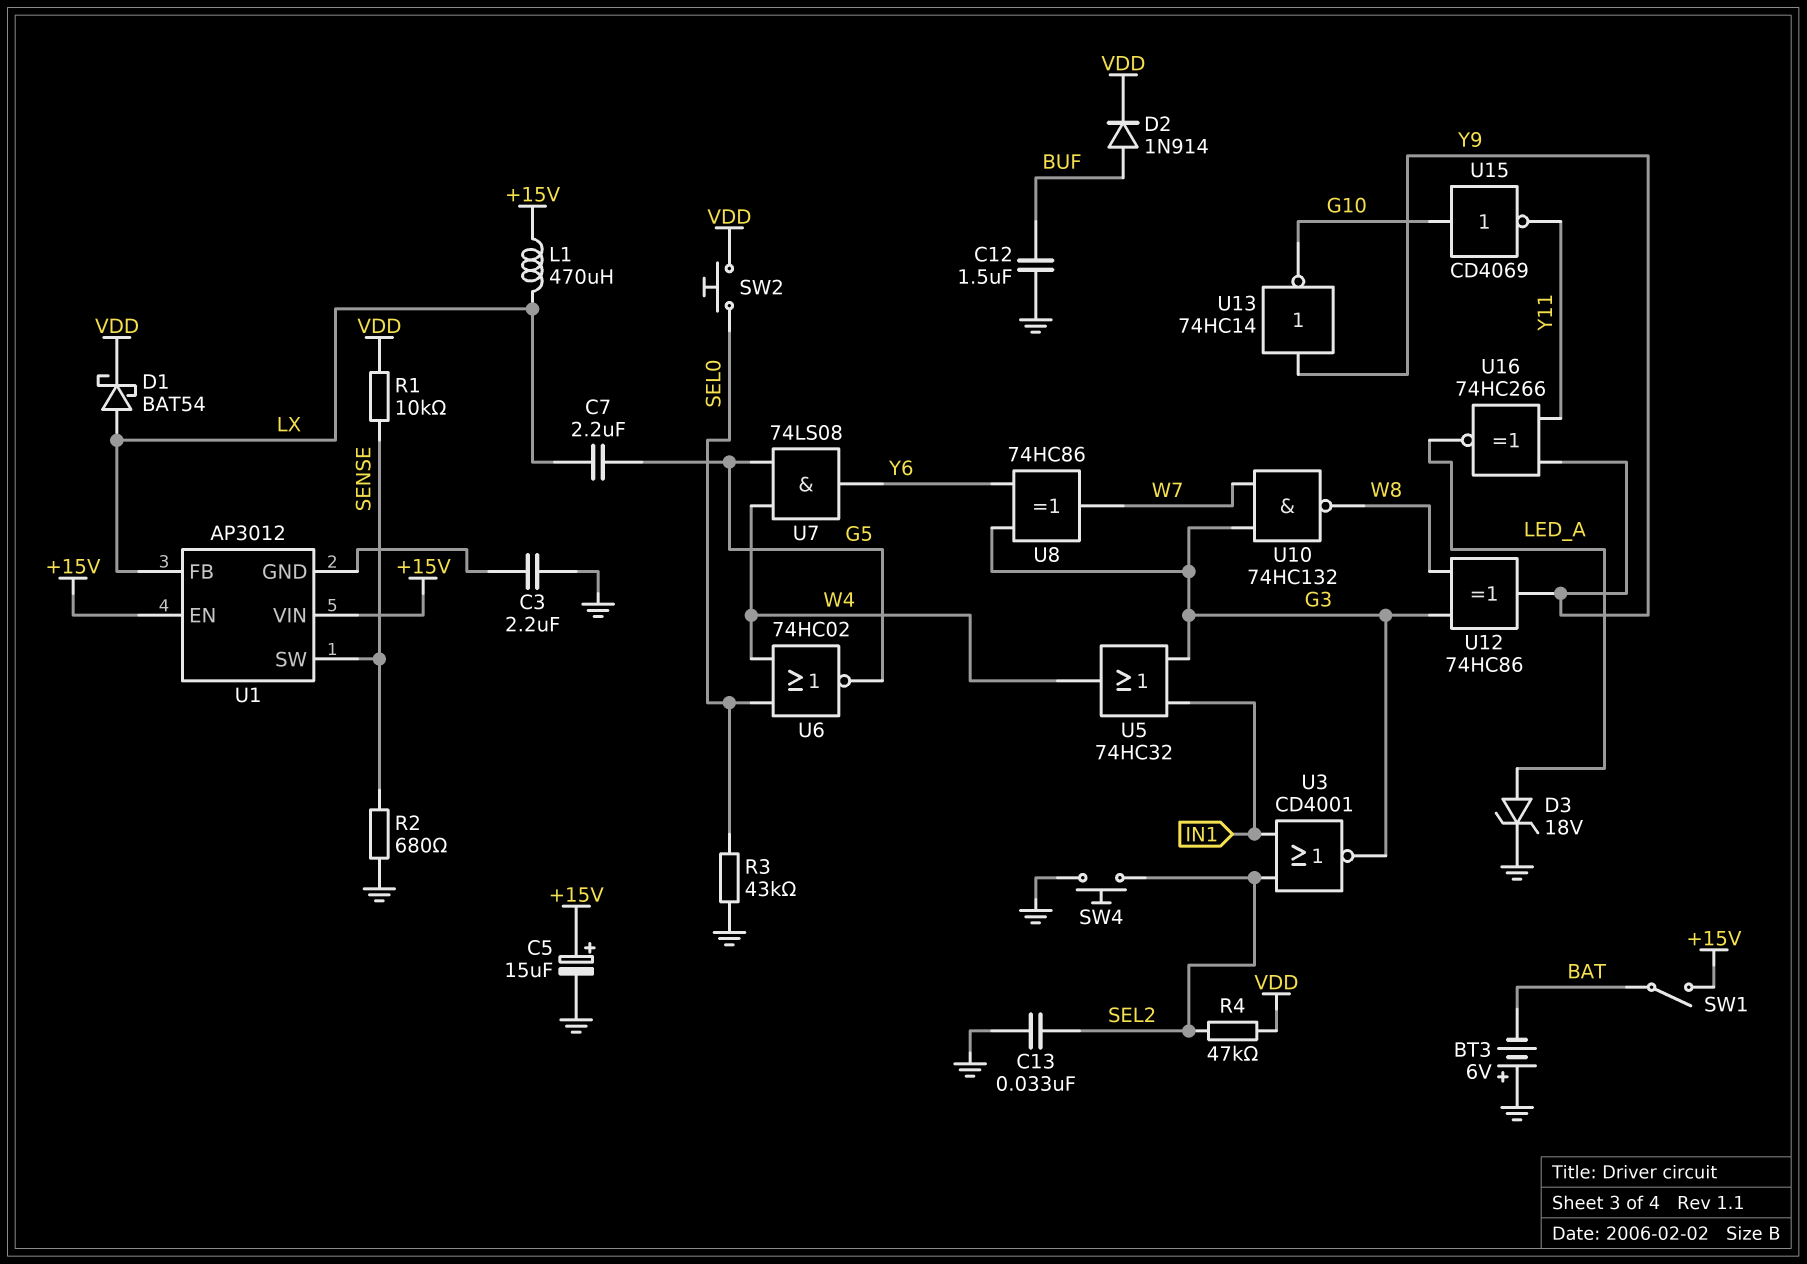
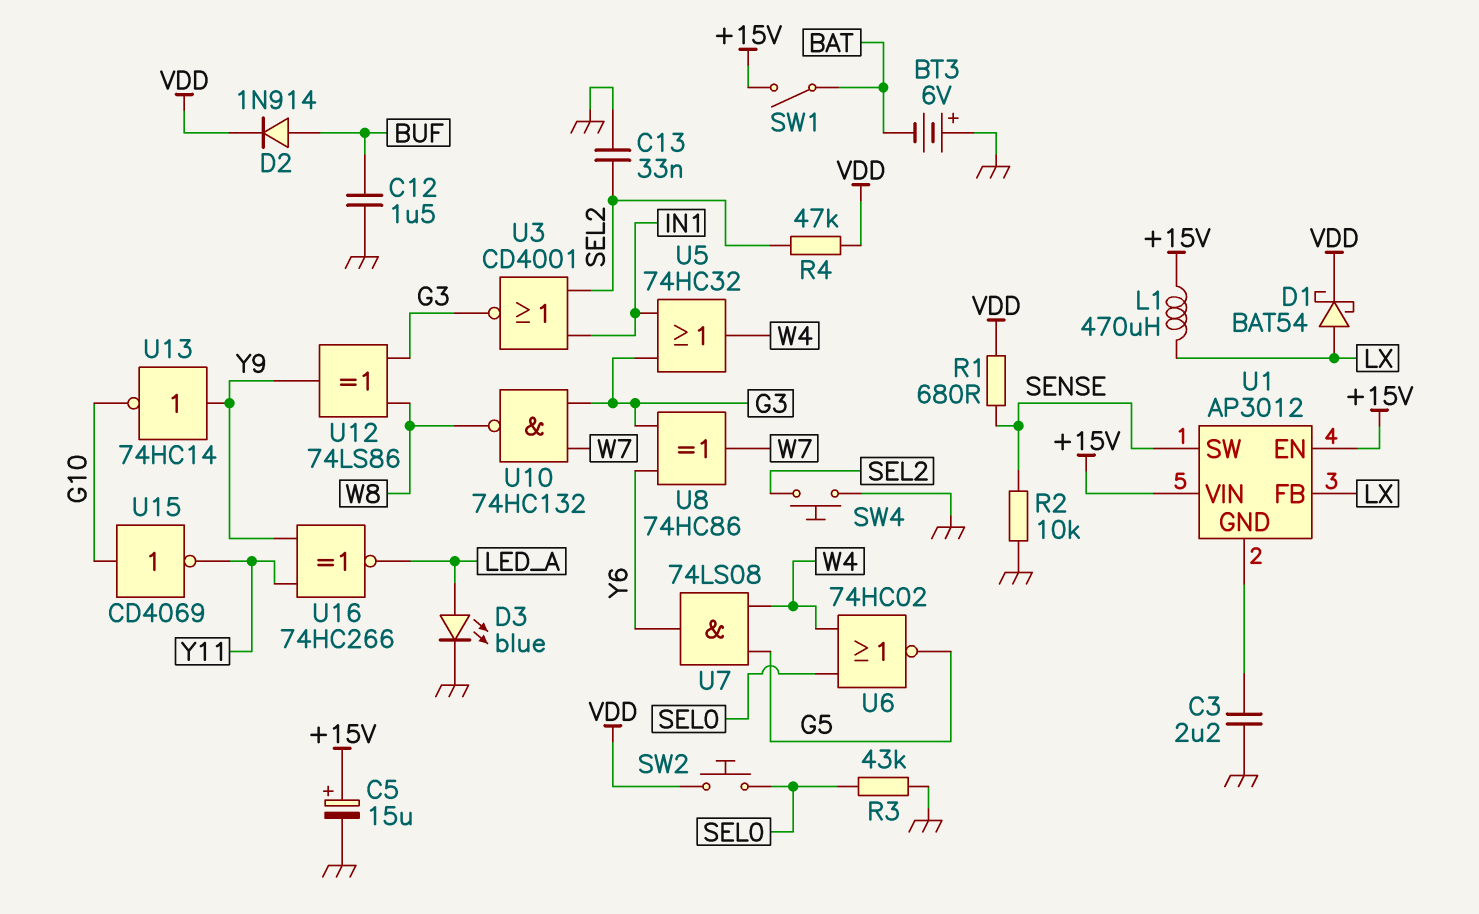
C7: 2.2uF (G5, LX) -> none
D3: zener 18V (A LED_A, K GND) -> LED blue (A LED_A, K GND)
R1: 10k (SENSE, VDD) -> 680 (SENSE, VDD)
R2: 680 (GND, SENSE) -> 10k (GND, SENSE)
U12: XOR 74HC86 (in G3, in W8, out Y9) -> XOR 74LS86 (in G3, in W8, out Y9)

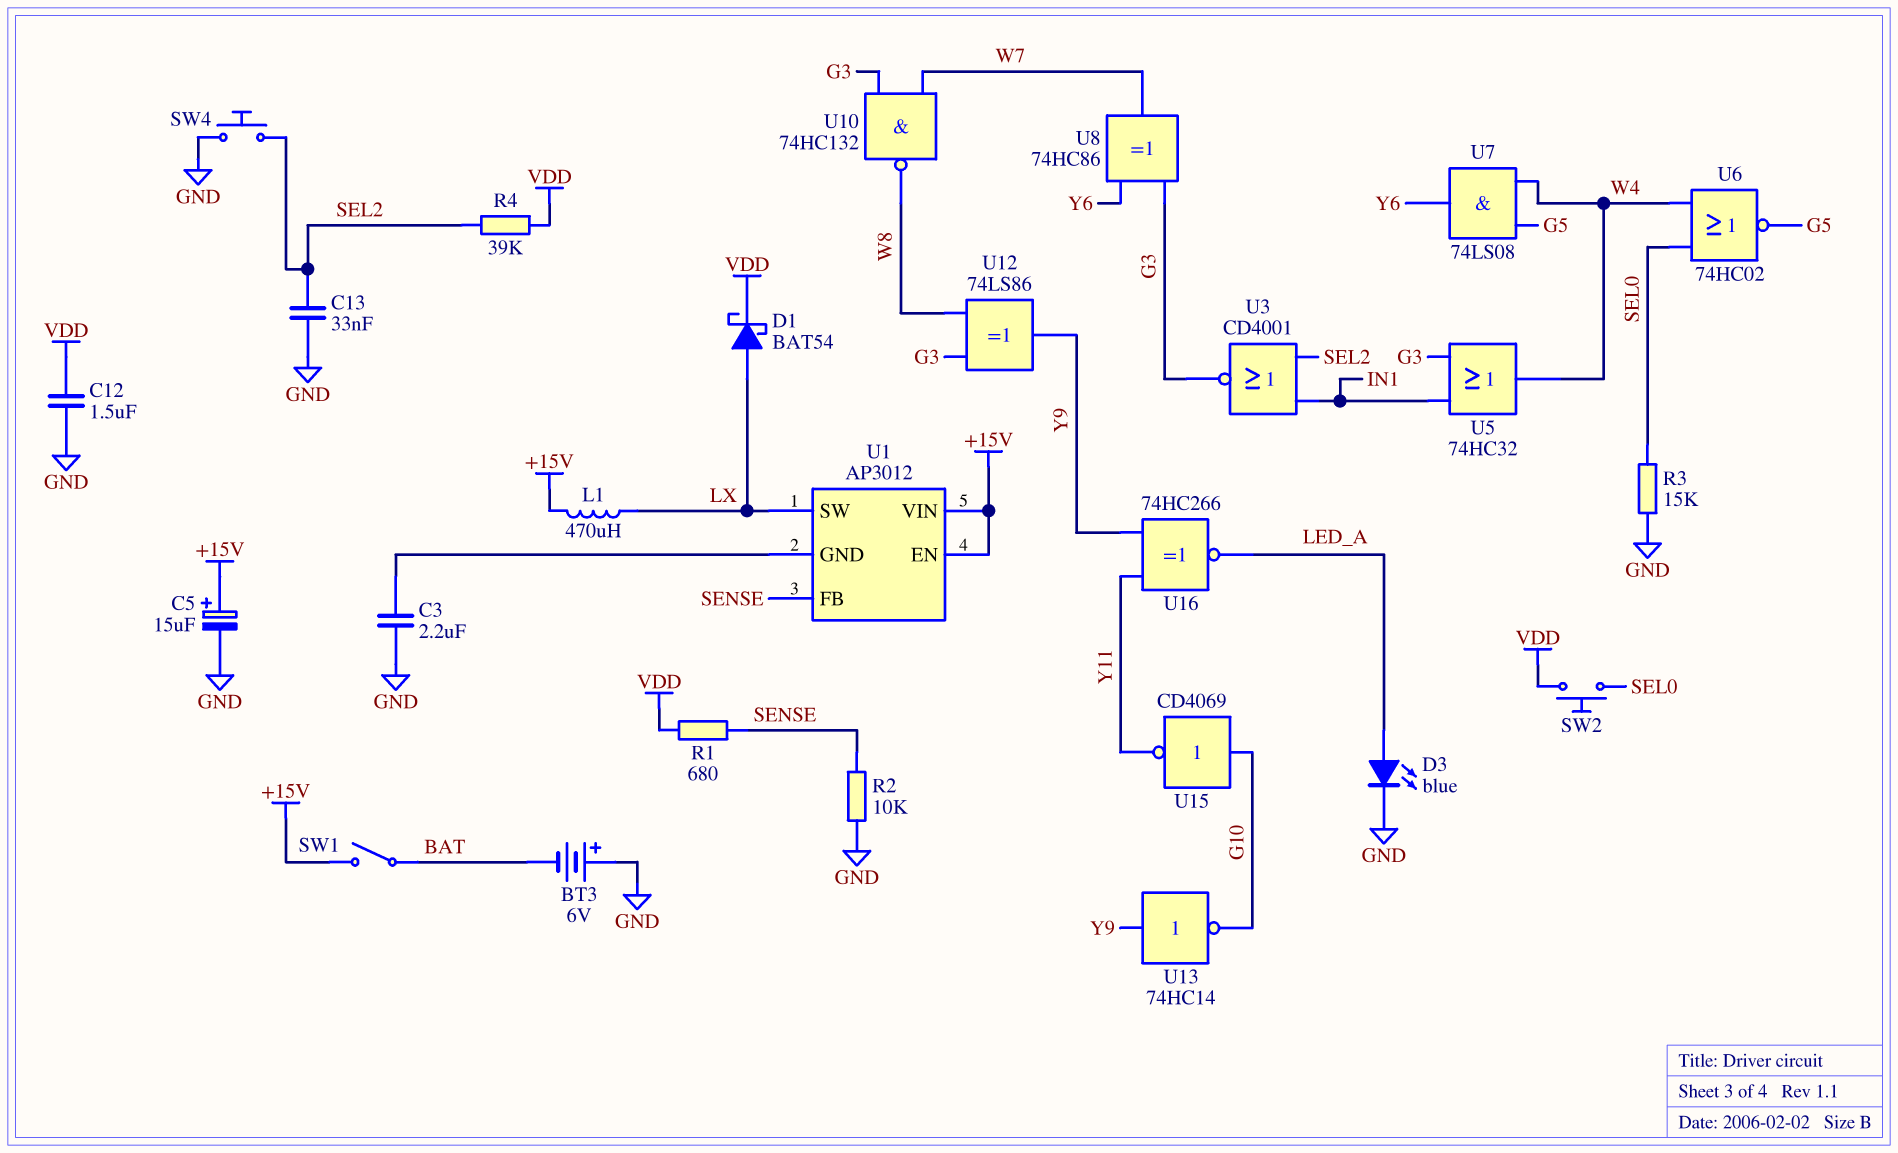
C12: 1.5uF (BUF, GND) -> 1.5uF (GND, VDD)
D2: diode 1N914 (A BUF, K VDD) -> none
R3: 43k (GND, SEL0) -> 15k (GND, SEL0)
R4: 47k (SEL2, VDD) -> 39k (SEL2, VDD)
U1 pin FB: LX -> SENSE
U1 pin SW: SENSE -> LX

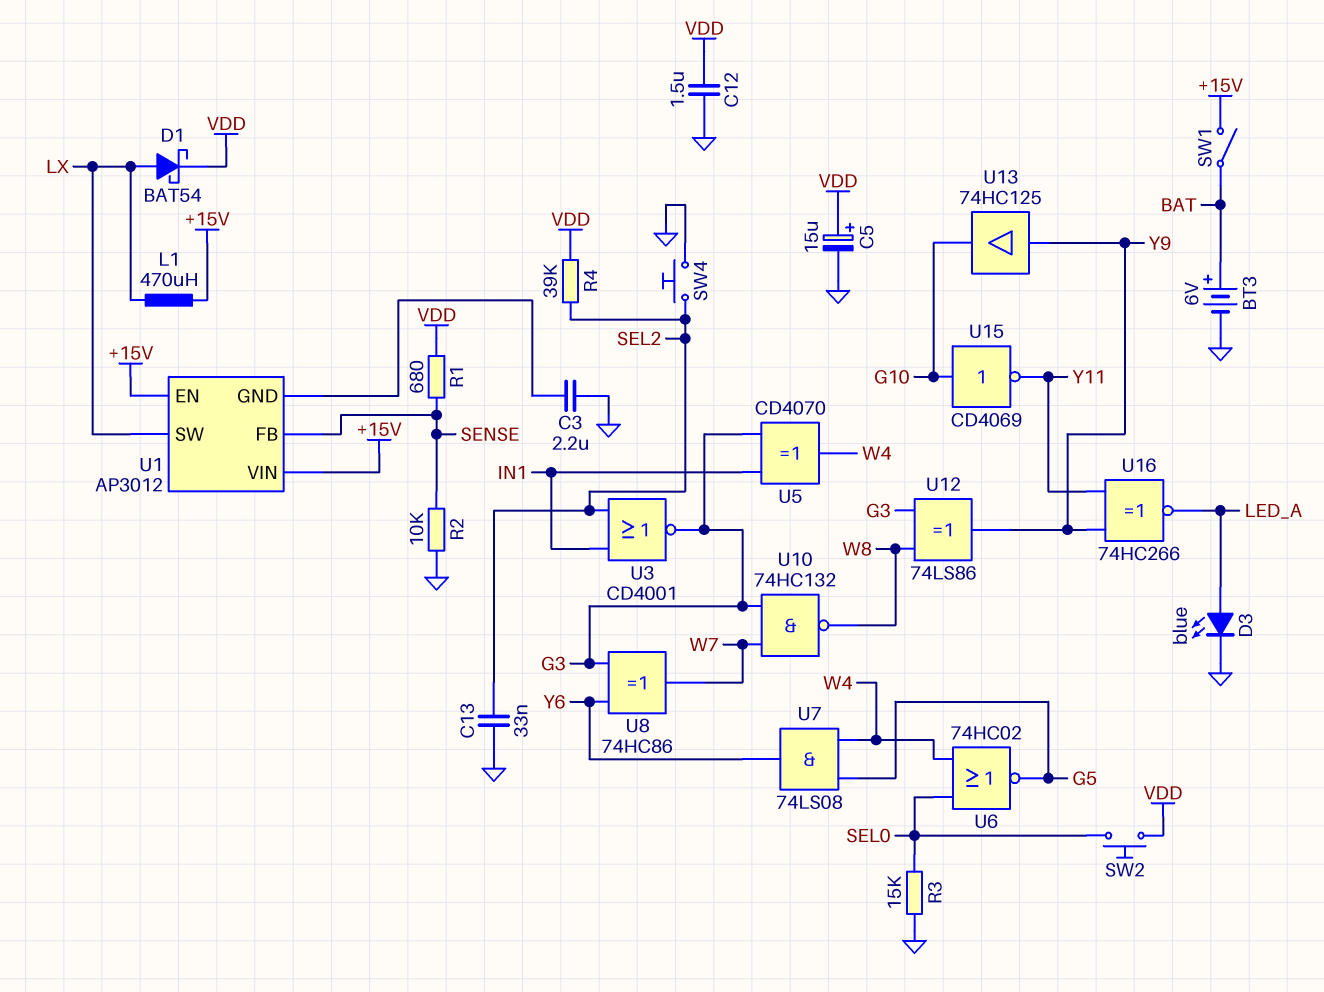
BT3: 6V (plus GND, minus BAT) -> 6V (plus BAT, minus GND)
C5: 15uF (plus +15V, minus GND) -> 15uF (plus VDD, minus GND)
U5: OR 74HC32 (in G3, in IN1, out W4) -> XOR CD4070 (in G3, in IN1, out W4)
U13: NOT 74HC14 (in Y9, out G10) -> buffer 74HC125 (in Y9, out G10)

